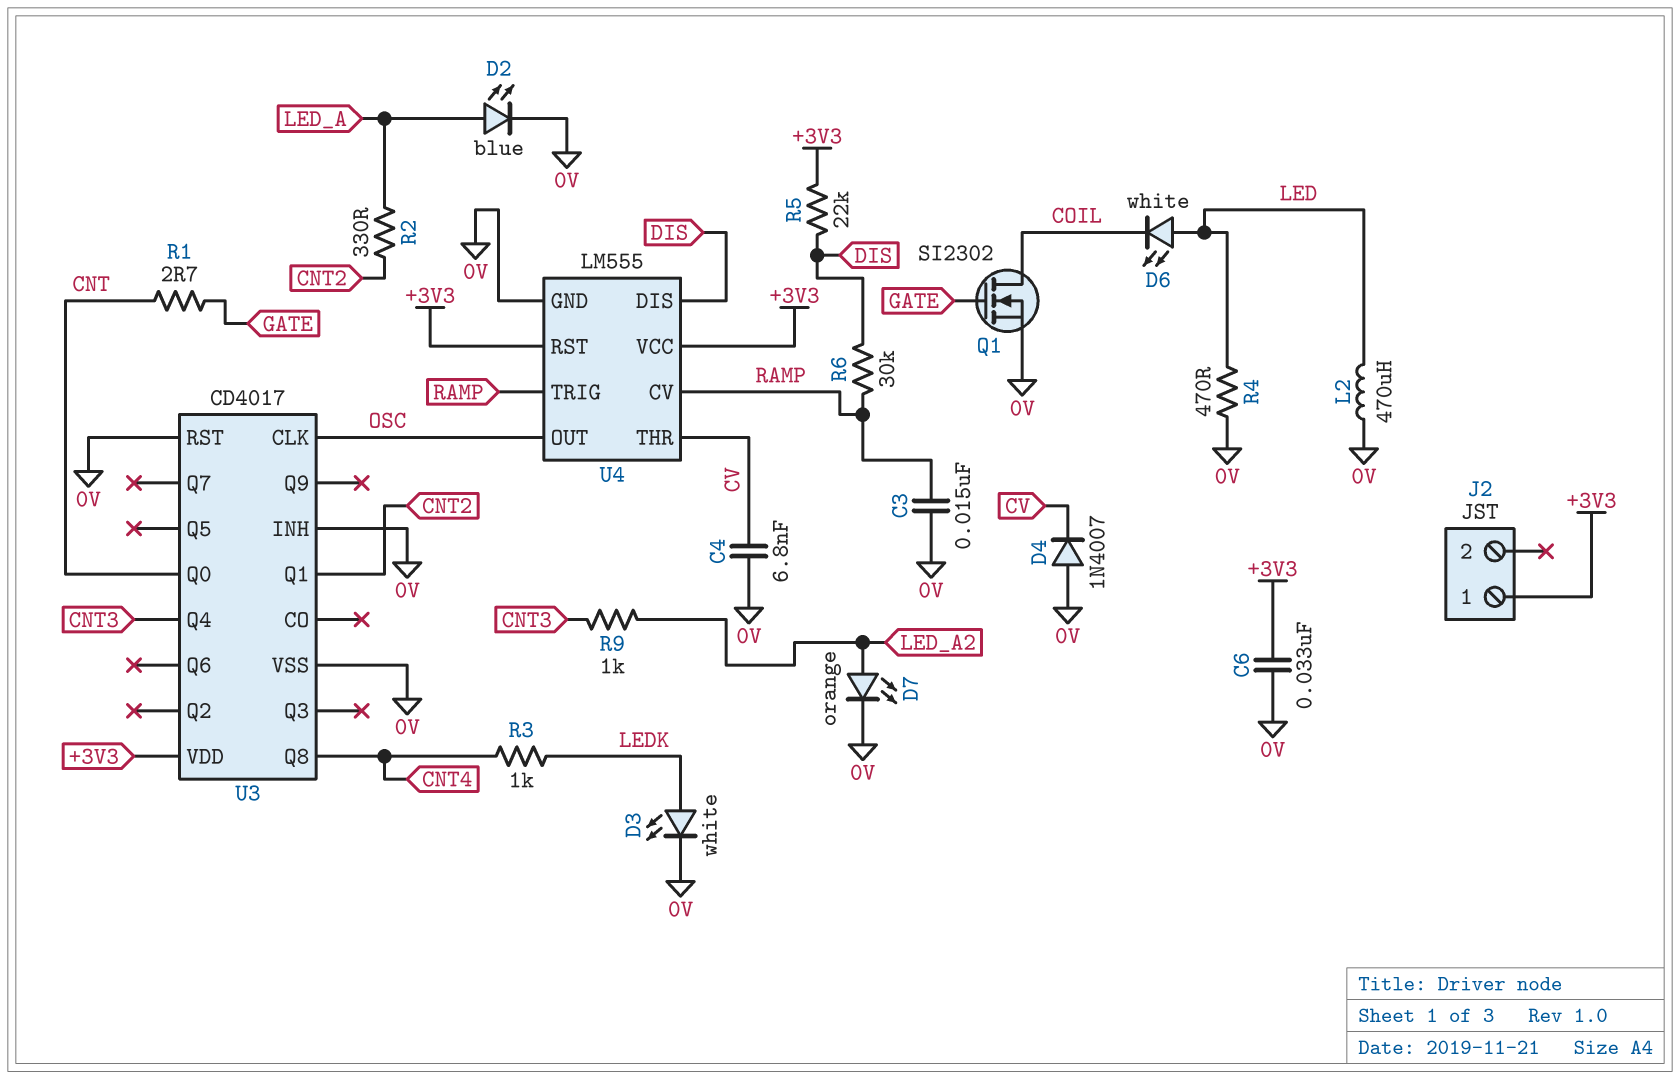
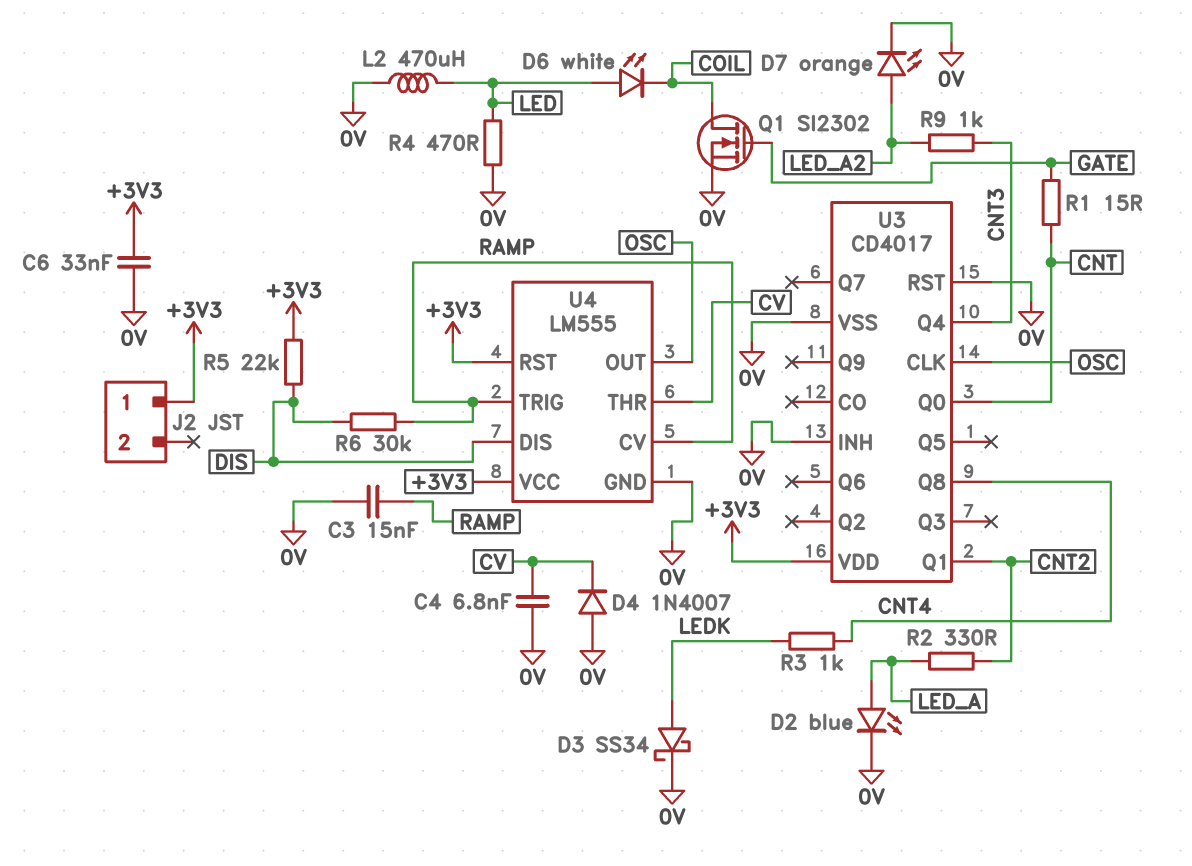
D3: LED white (A LEDK, K 0V) -> schottky SS34 (A LEDK, K 0V)
R1: 2.7 (CNT, GATE) -> 15 (CNT, GATE)

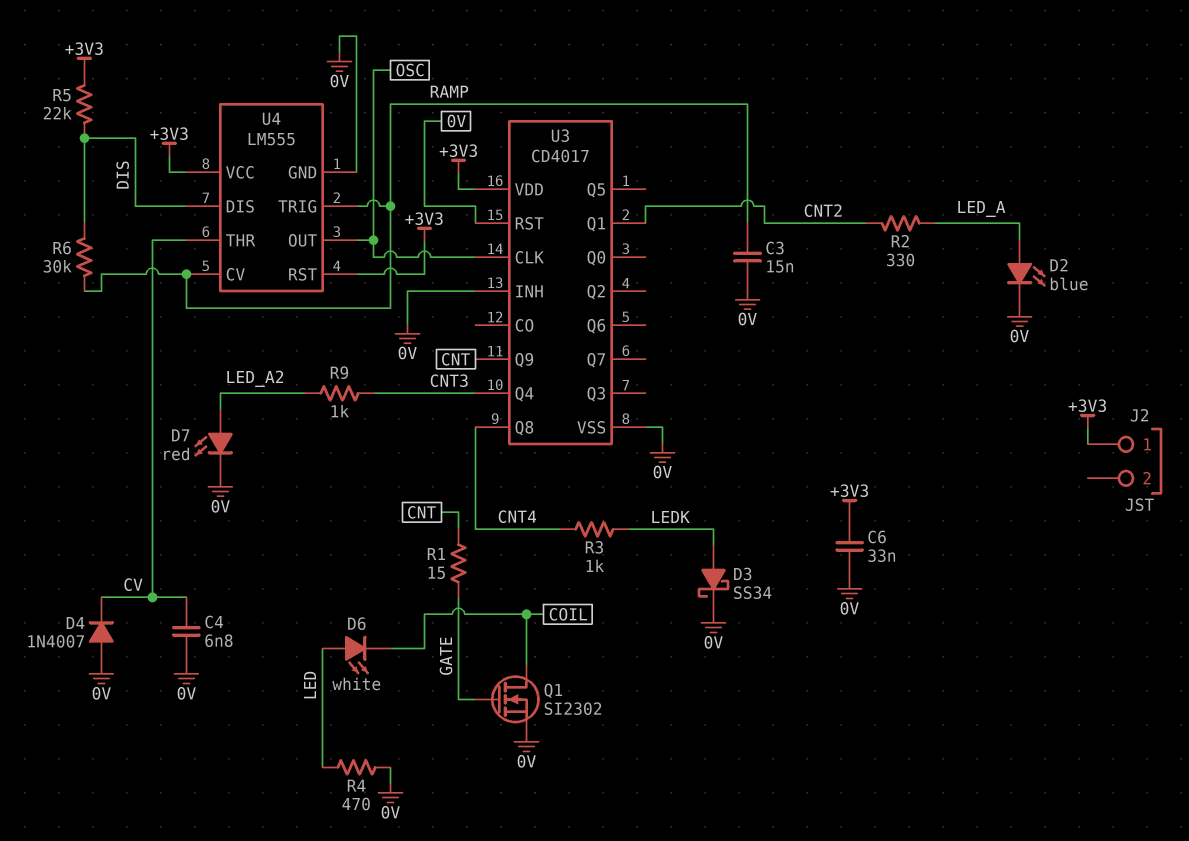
D7: LED orange (A LED_A2, K 0V) -> LED red (A LED_A2, K 0V)
L2: 470uH (0V, LED) -> none
U3 pin Q0: CNT -> none
U3 pin Q9: none -> CNT

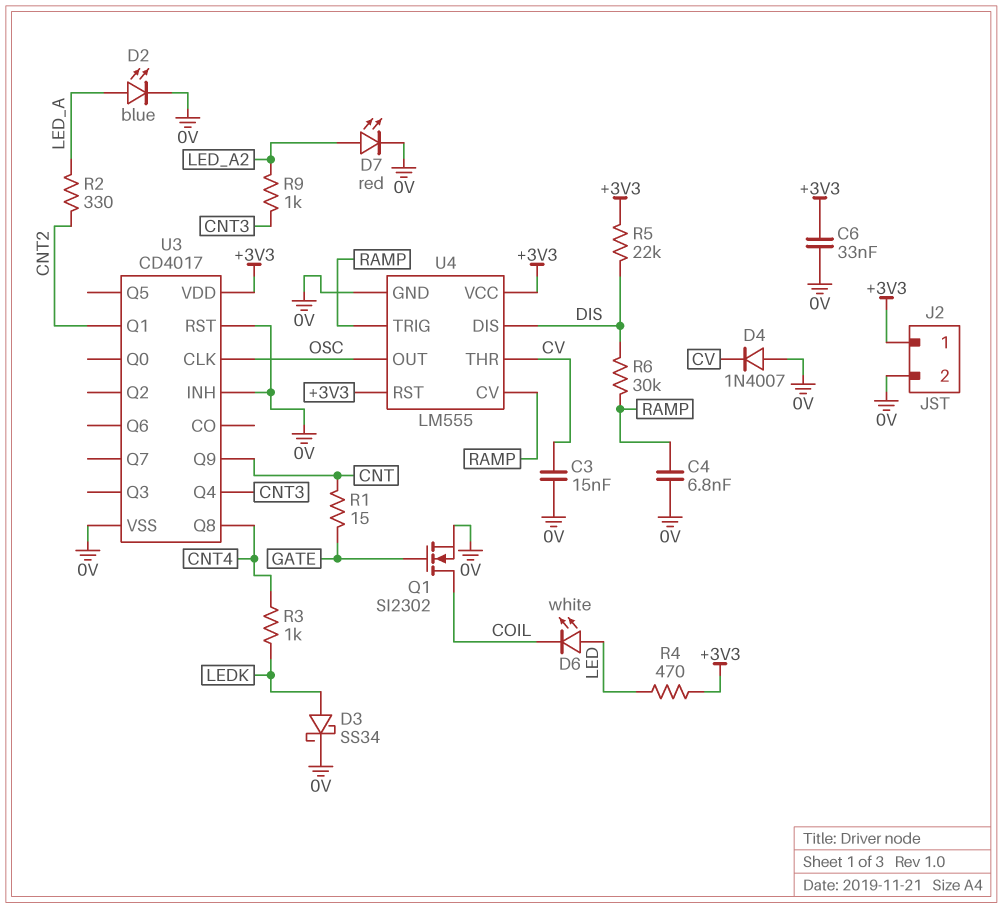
C3: 15nF (0V, RAMP) -> 15nF (0V, CV)
C4: 6.8nF (0V, CV) -> 6.8nF (0V, RAMP)
J2 pin 2: none -> 0V
R4: 470 (0V, LED) -> 470 (+3V3, LED)

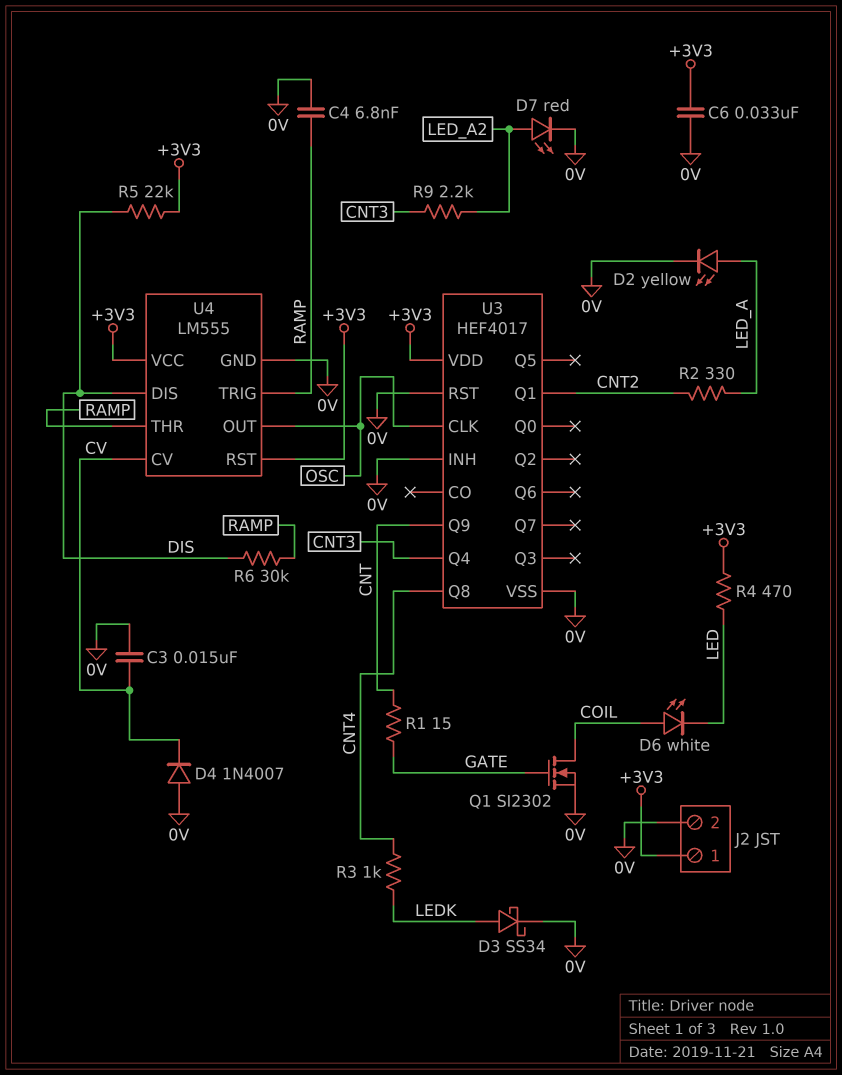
D2: LED blue (A LED_A, K 0V) -> LED yellow (A LED_A, K 0V)
D6: LED white (A LED, K COIL) -> LED white (A COIL, K LED)
R9: 1k (CNT3, LED_A2) -> 2.2k (CNT3, LED_A2)
U3: CD4017 -> HEF4017
U4 pin CV: RAMP -> CV
U4 pin THR: CV -> RAMP

